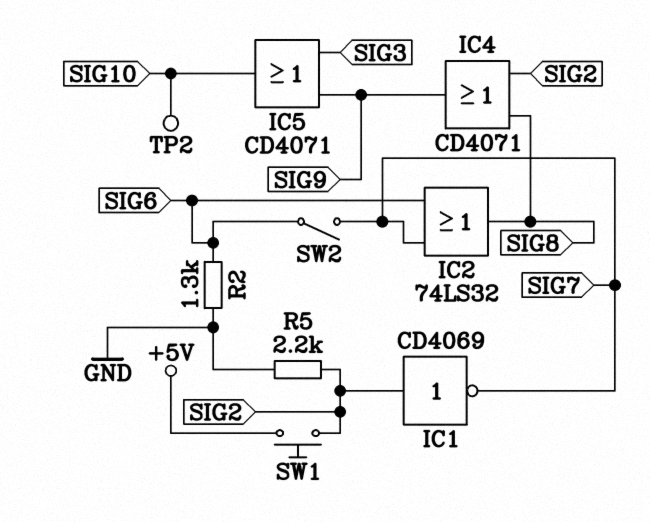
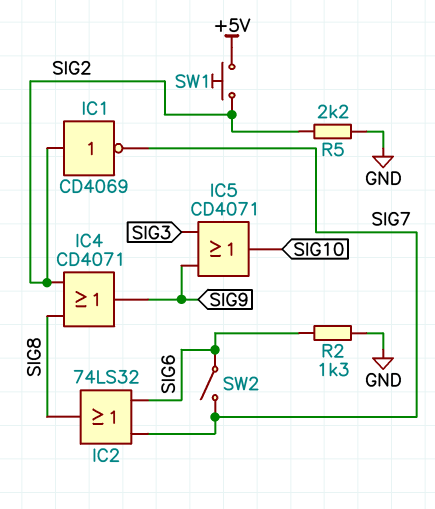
TP2: test point (SIG10) -> none

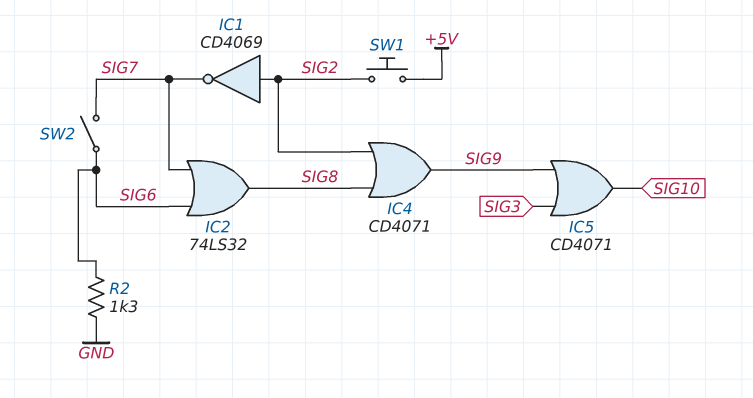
R5: 2.2k (GND, SIG2) -> none

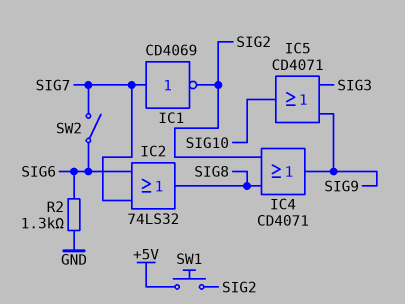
IC1: NOT CD4069 (in SIG2, out SIG7) -> NOT CD4069 (in SIG7, out SIG2)

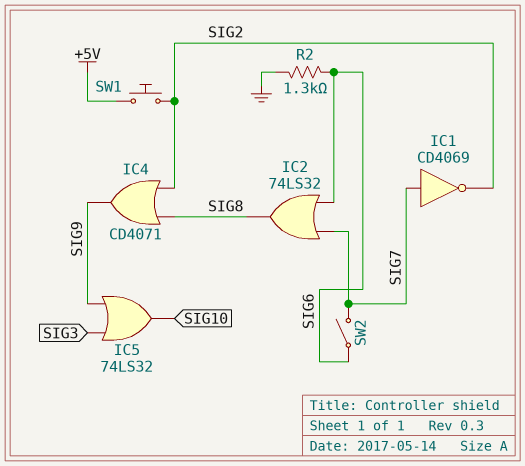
IC5: OR CD4071 (in SIG3, in SIG9, out SIG10) -> OR 74LS32 (in SIG3, in SIG9, out SIG10)

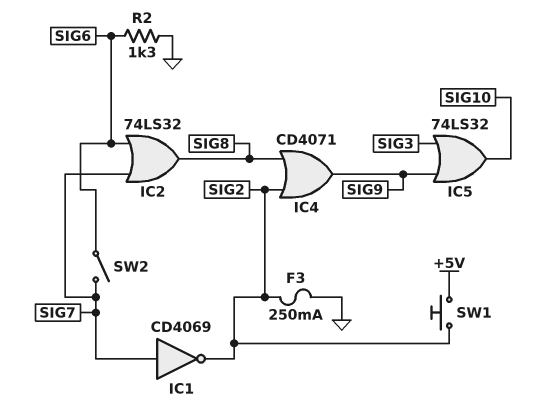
F3: none -> 250mA (GND, SIG2)

